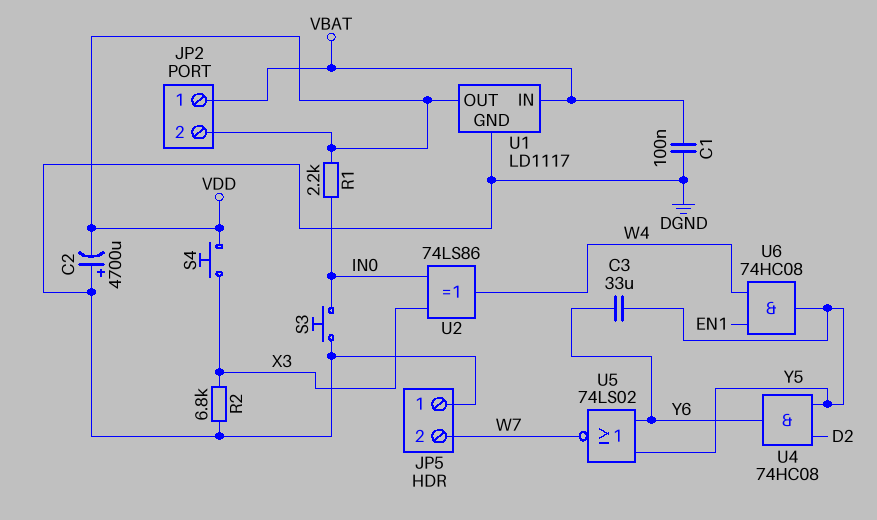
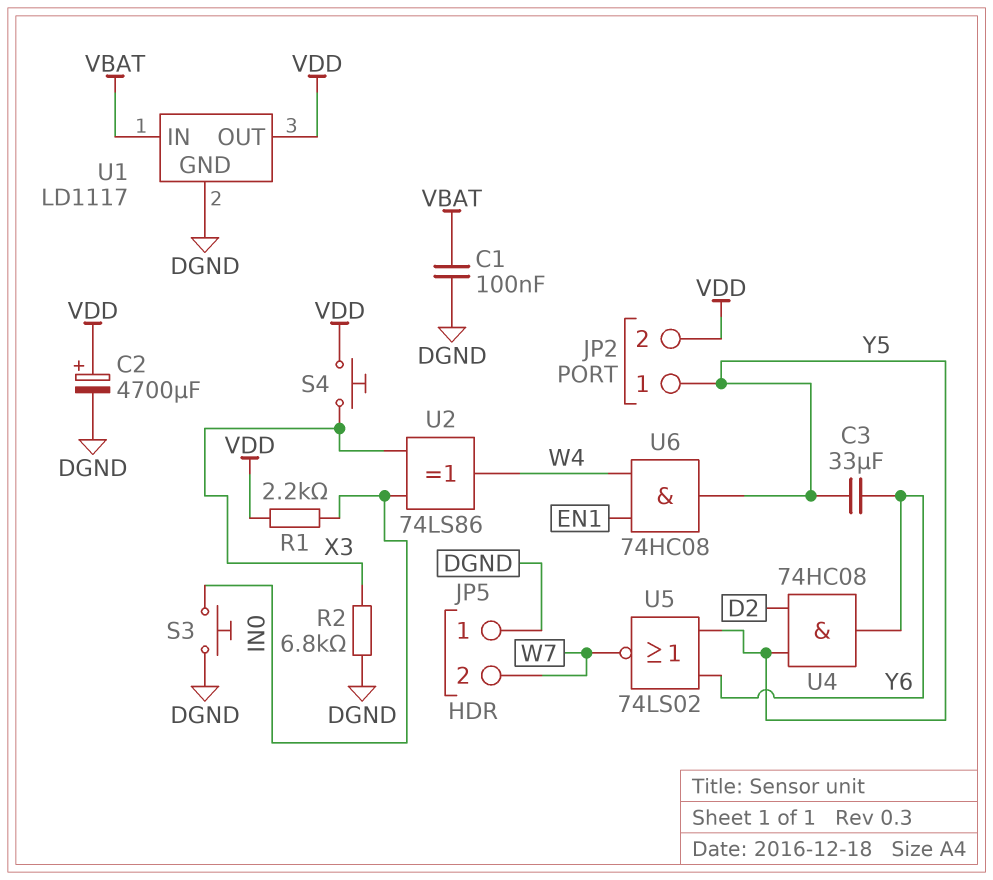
C2: 4700uF (plus DGND, minus VDD) -> 4700uF (plus VDD, minus DGND)
JP2 pin 1: VBAT -> Y5

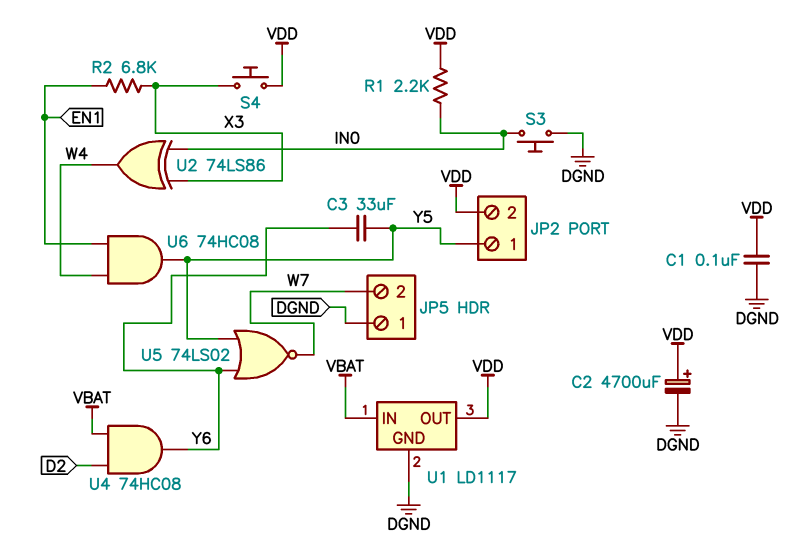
C1: 100nF (DGND, VBAT) -> 100nF (DGND, VDD)
R2: 6.8k (DGND, X3) -> 6.8k (EN1, X3)
U4: AND 74HC08 (in D2, in Y5, out Y6) -> AND 74HC08 (in D2, in VBAT, out Y6)

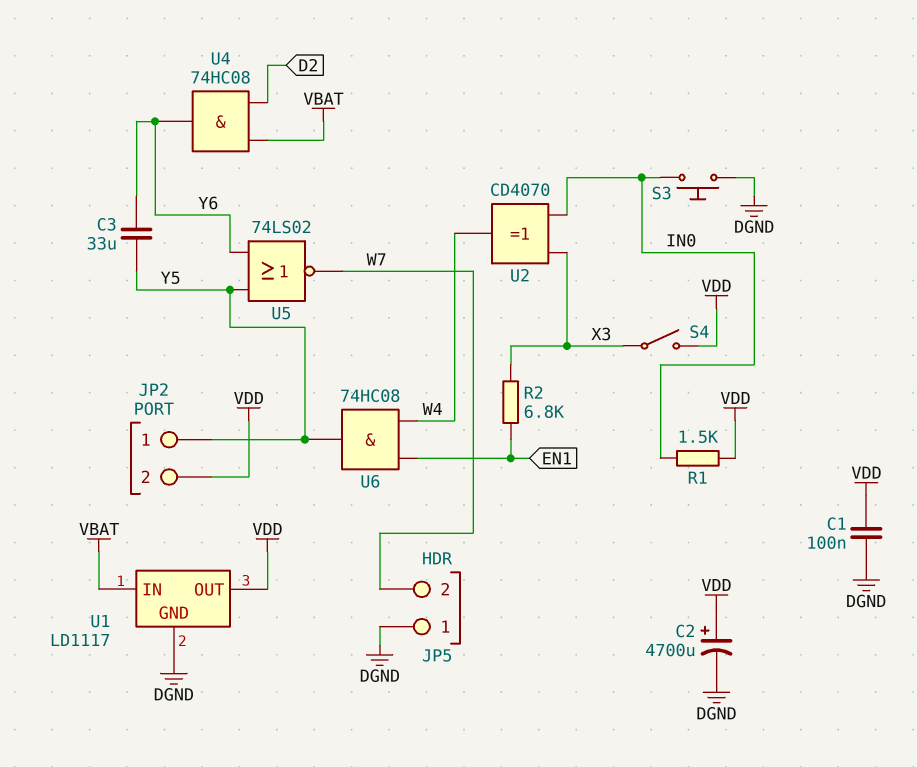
R1: 2.2k (IN0, VDD) -> 1.5k (IN0, VDD)
S4: button (VDD, X3) -> switch (VDD, X3)
U2: XOR 74LS86 (in IN0, in X3, out W4) -> XOR CD4070 (in IN0, in X3, out W4)

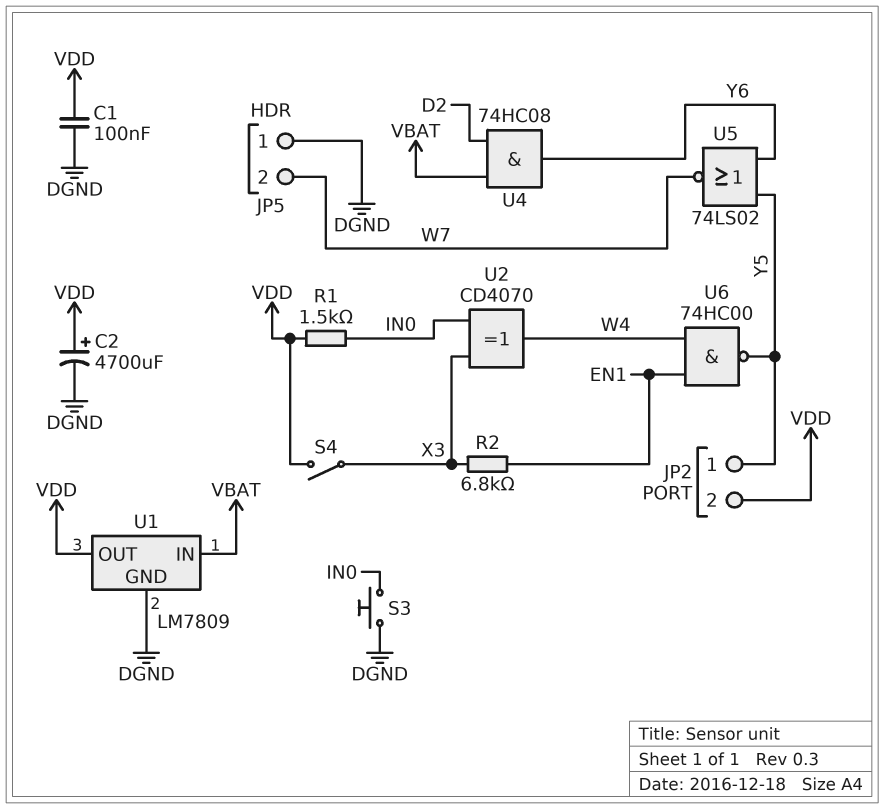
C3: 33uF (Y5, Y6) -> none
U1: LD1117 -> LM7809
U6: AND 74HC08 (in EN1, in W4, out Y5) -> NAND 74HC00 (in EN1, in W4, out Y5)

